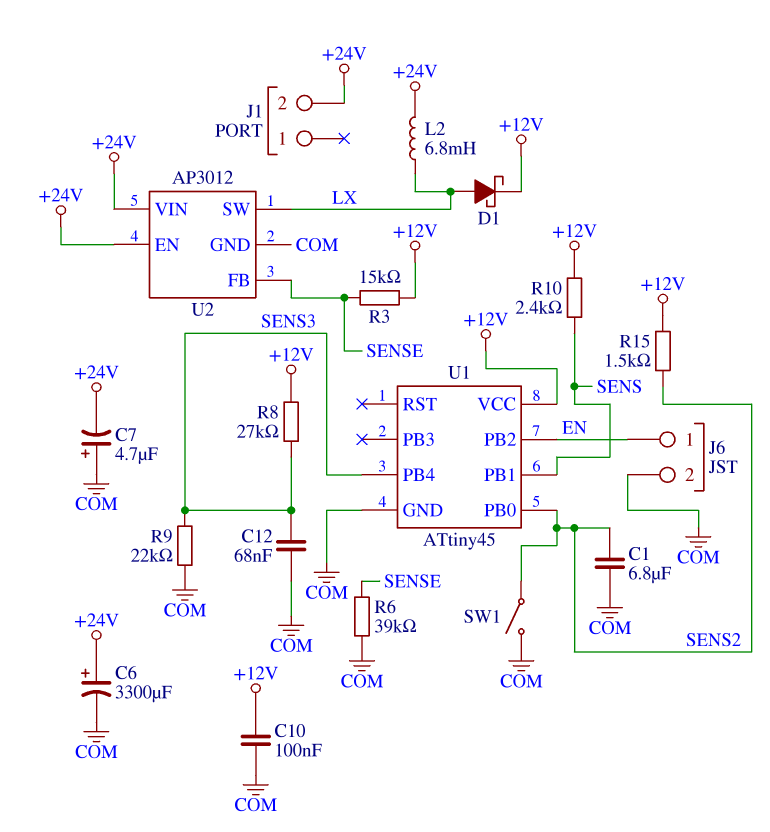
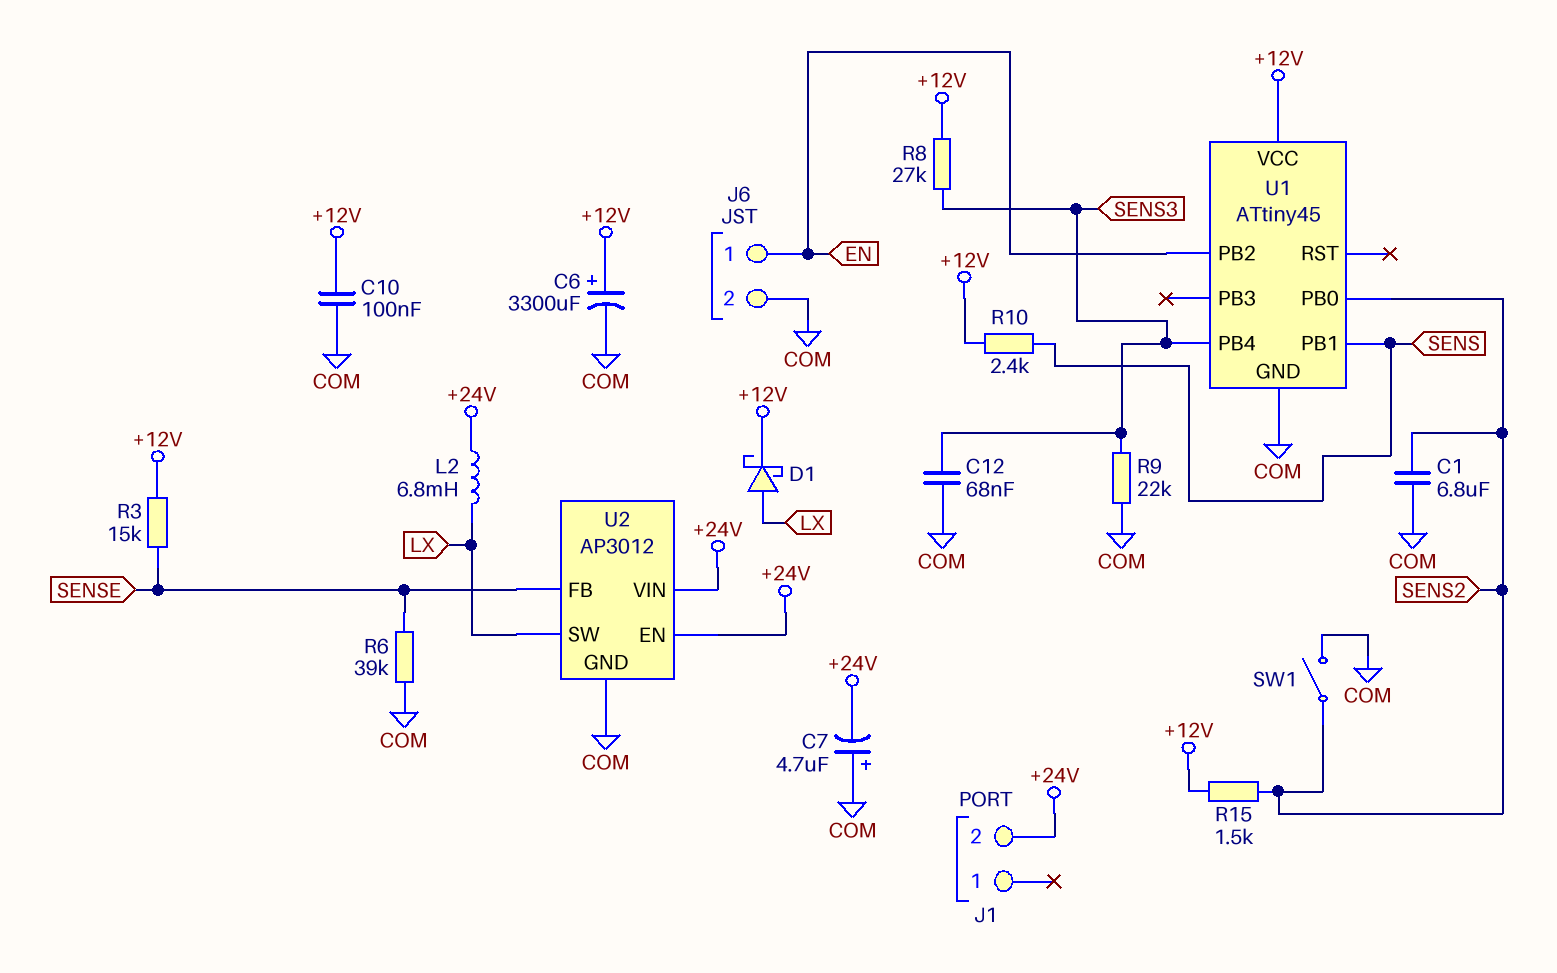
C6: 3300uF (plus +24V, minus COM) -> 3300uF (plus +12V, minus COM)

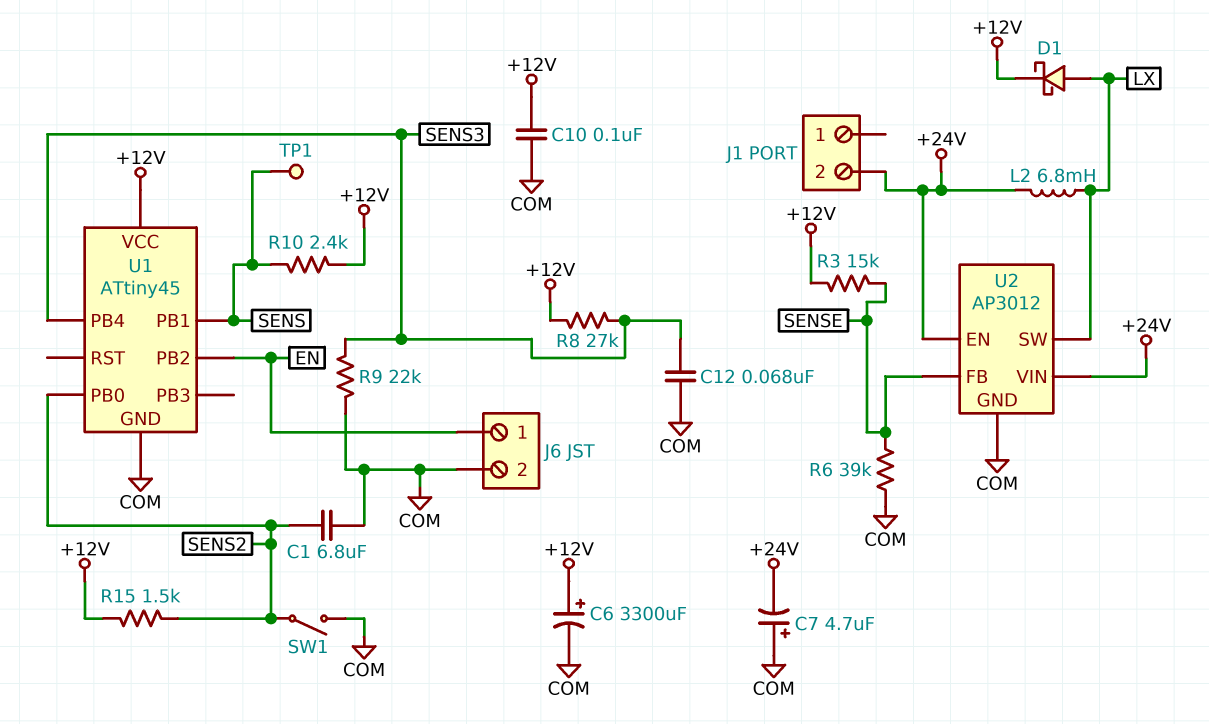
TP1: none -> test point (SENS)

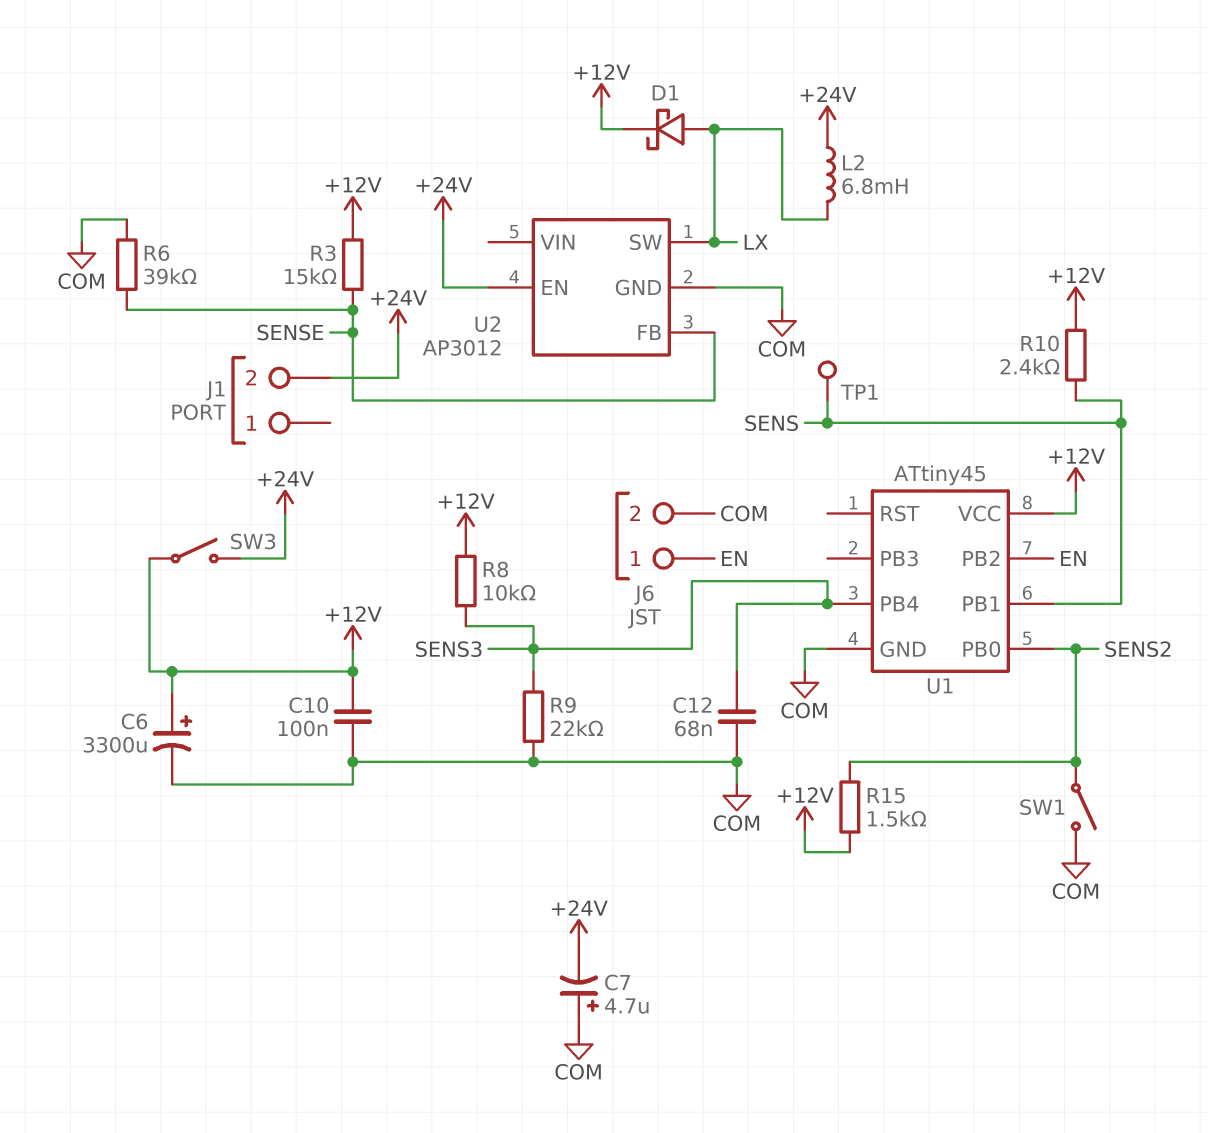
C1: 6.8uF (COM, SENS2) -> none
R8: 27k (+12V, SENS3) -> 10k (+12V, SENS3)
SW3: none -> switch (+12V, +24V)
U2 pin VIN: +24V -> none

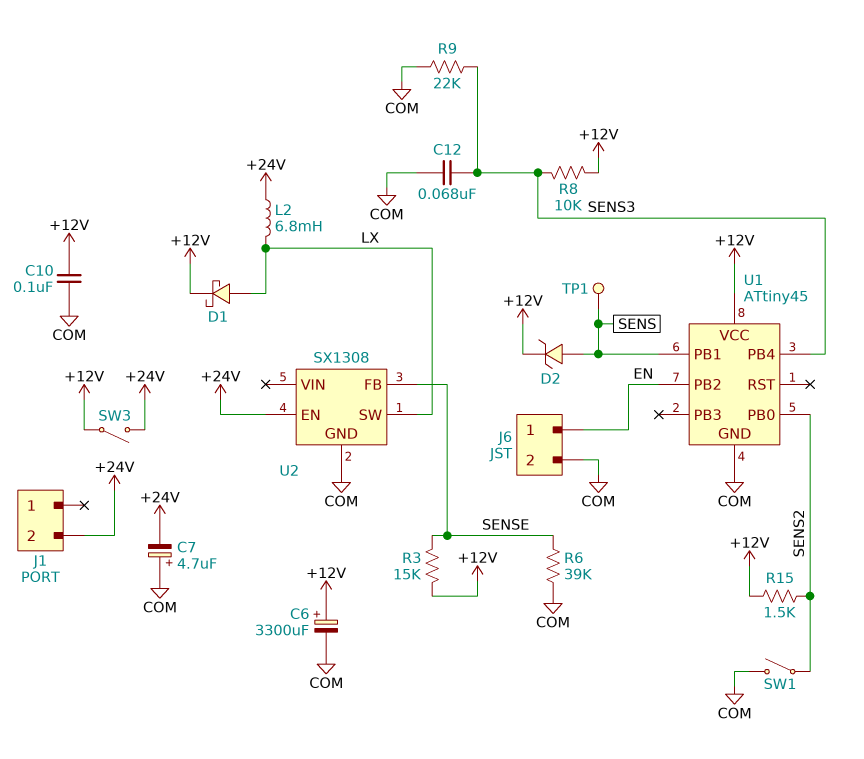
D2: none -> zener (A SENS, K +12V)
R10: 2.4k (+12V, SENS) -> none
U2: AP3012 -> SX1308

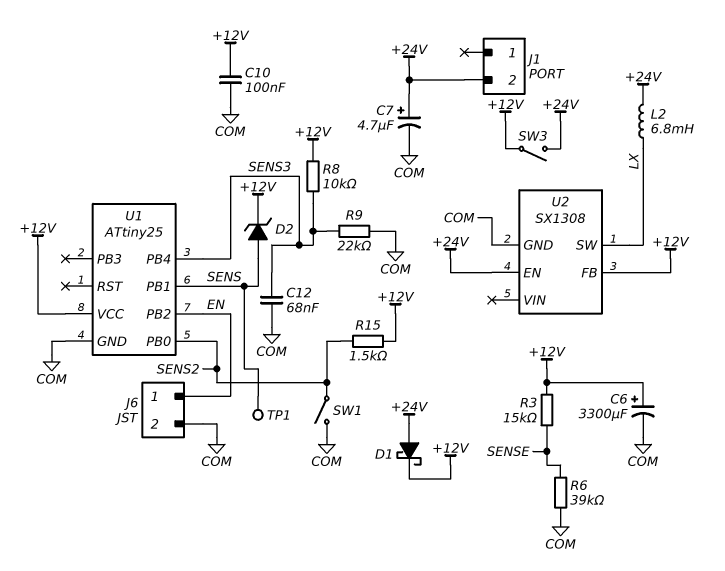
C7: 4.7uF (plus COM, minus +24V) -> 4.7uF (plus +24V, minus COM)
D1: schottky (A LX, K +12V) -> schottky (A +24V, K +12V)
U1: ATtiny45 -> ATtiny25
U2 pin FB: SENSE -> +12V

